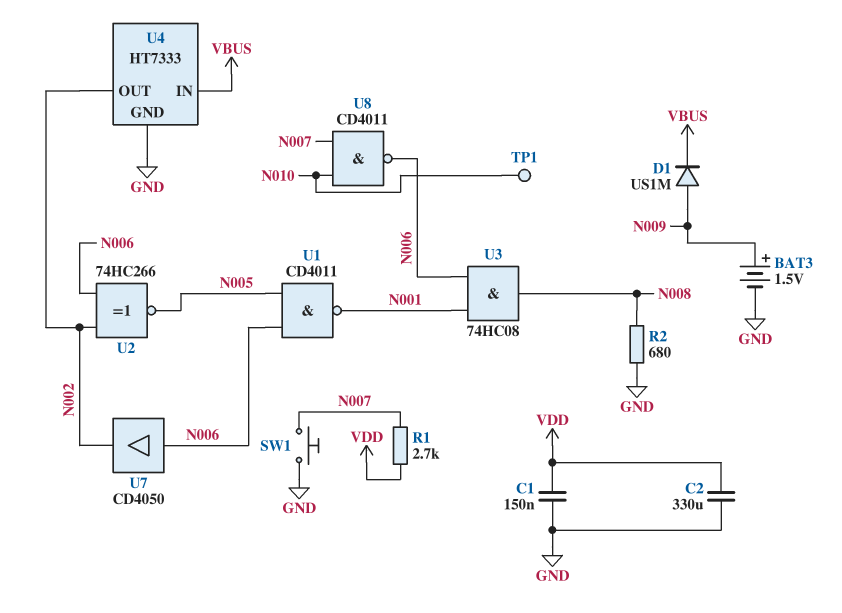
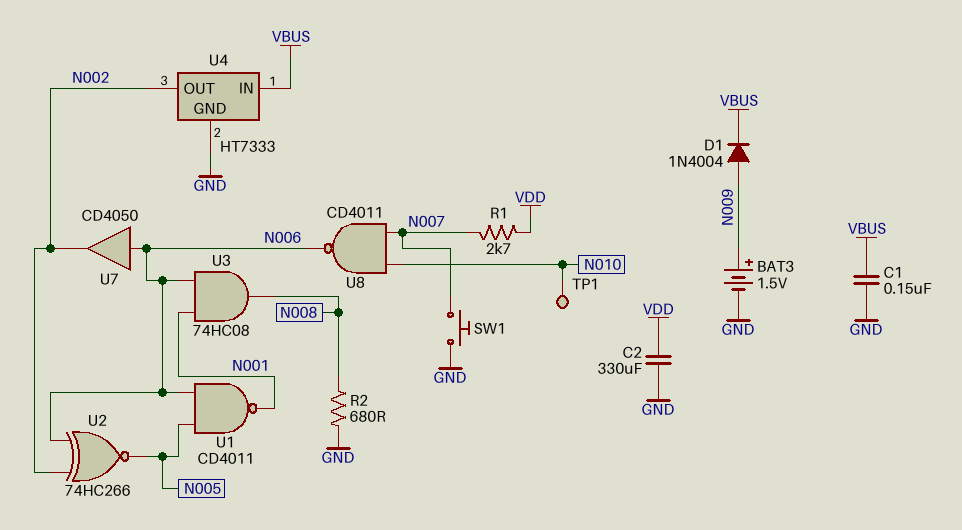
C1: 150nF (GND, VDD) -> 150nF (GND, VBUS)
D1: diode US1M (A N009, K VBUS) -> diode 1N4004 (A N009, K VBUS)

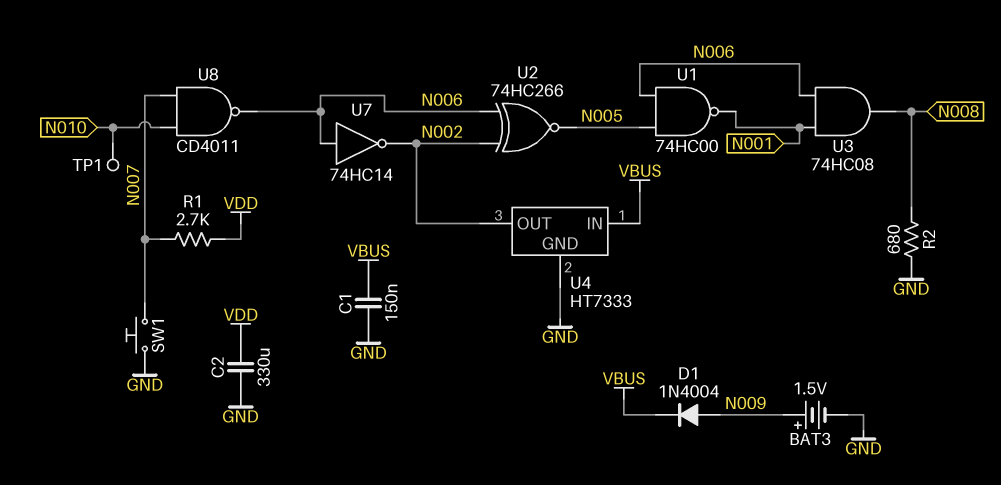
U1: NAND CD4011 (in N005, in N006, out N001) -> NAND 74HC00 (in N005, in N006, out N001)
U7: buffer CD4050 (in N006, out N002) -> NOT 74HC14 (in N006, out N002)

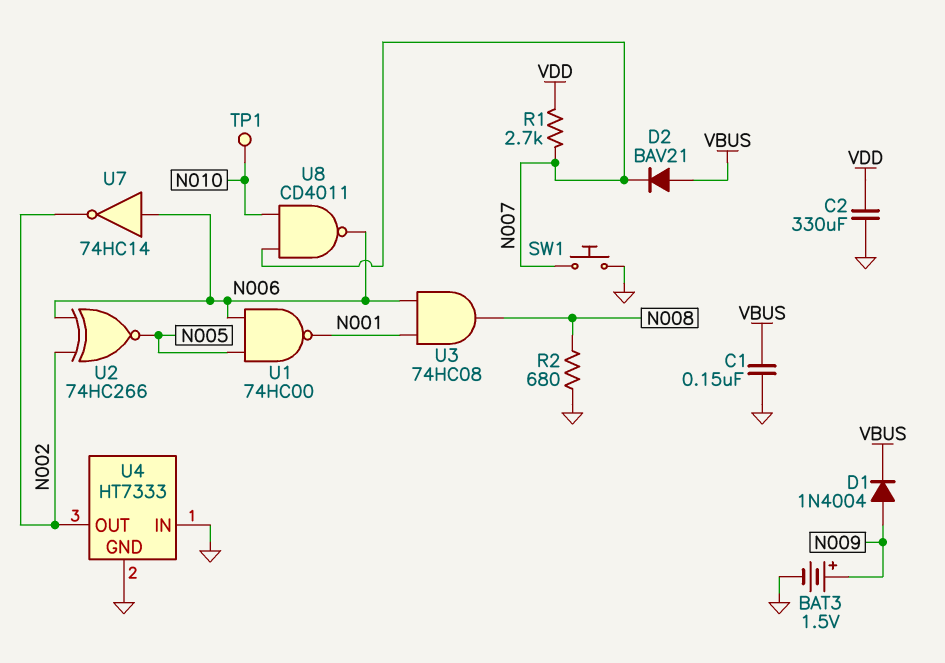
D2: none -> diode BAV21 (A VBUS, K N007)
U4 pin IN: VBUS -> GND

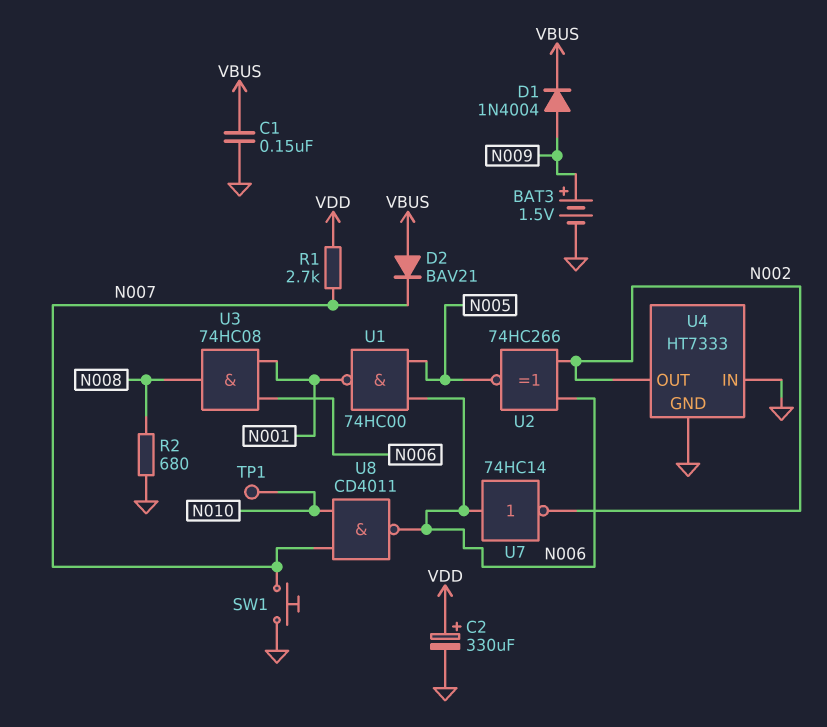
C2: 330uF (GND, VDD) -> 330uF (plus VDD, minus GND)

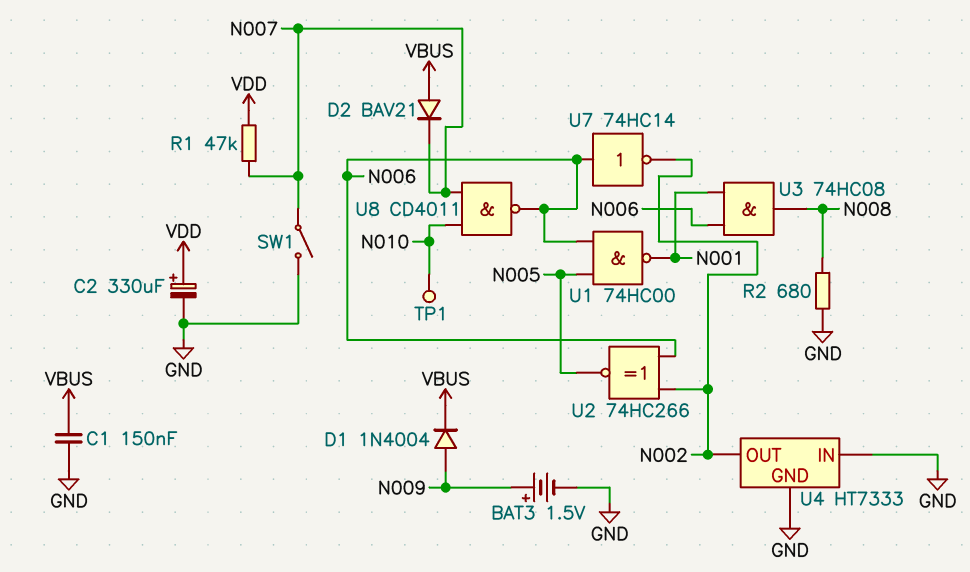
R1: 2.7k (N007, VDD) -> 47k (N007, VDD)
SW1: button (GND, N007) -> switch (GND, N007)

